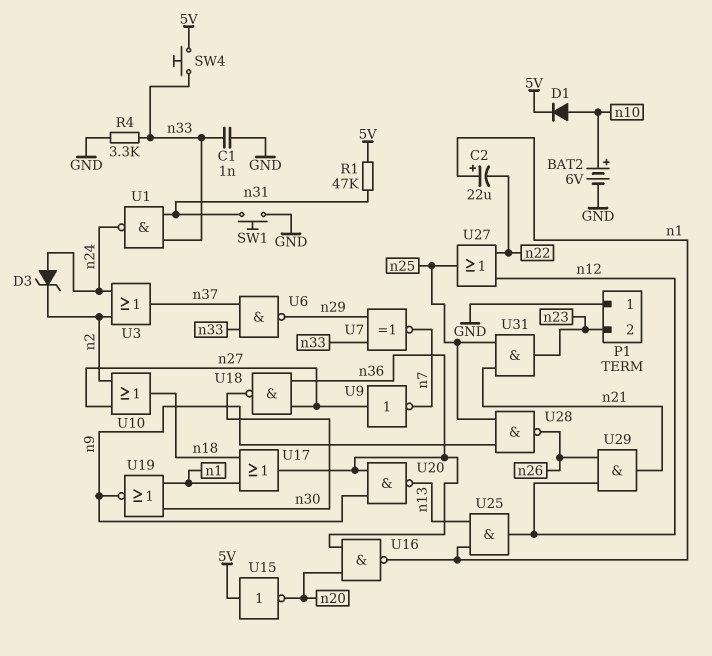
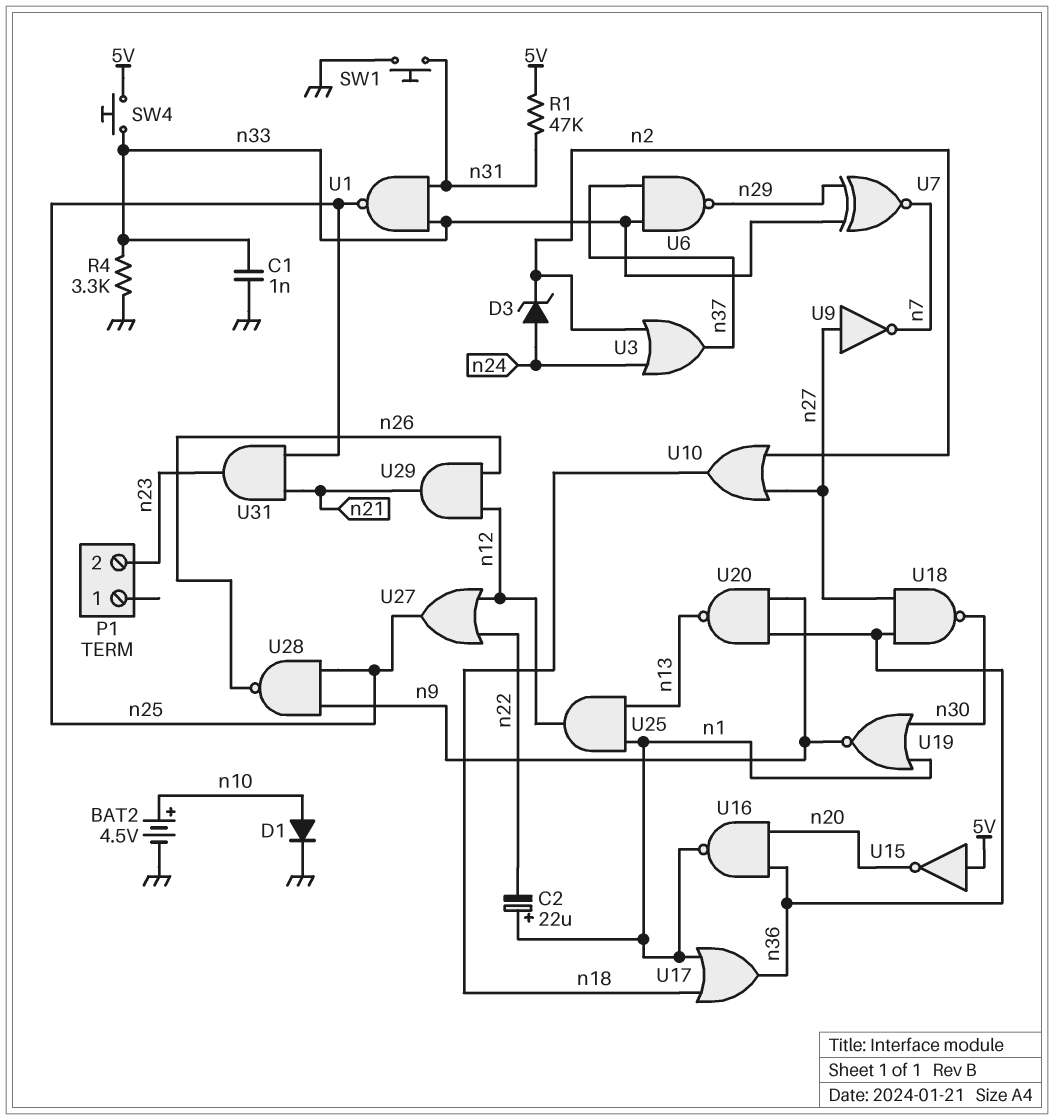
BAT2: 6V (plus n10, minus GND) -> 4.5V (plus n10, minus GND)
D1: diode (A n10, K 5V) -> diode (A n10, K GND)
P1 pin 1: GND -> none
U1: NAND (in n31, in n33, out n24) -> NAND (in n31, in n33, out n25)

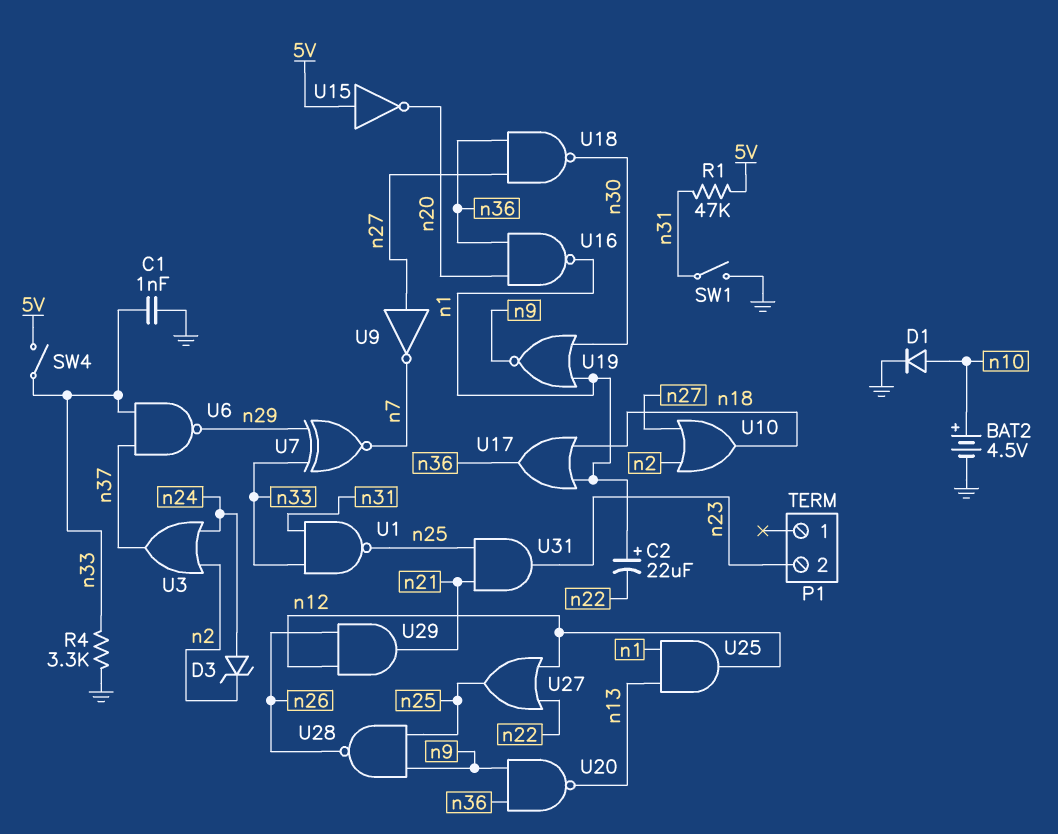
SW1: button (GND, n31) -> switch (GND, n31)
SW4: button (5V, n33) -> switch (5V, n33)

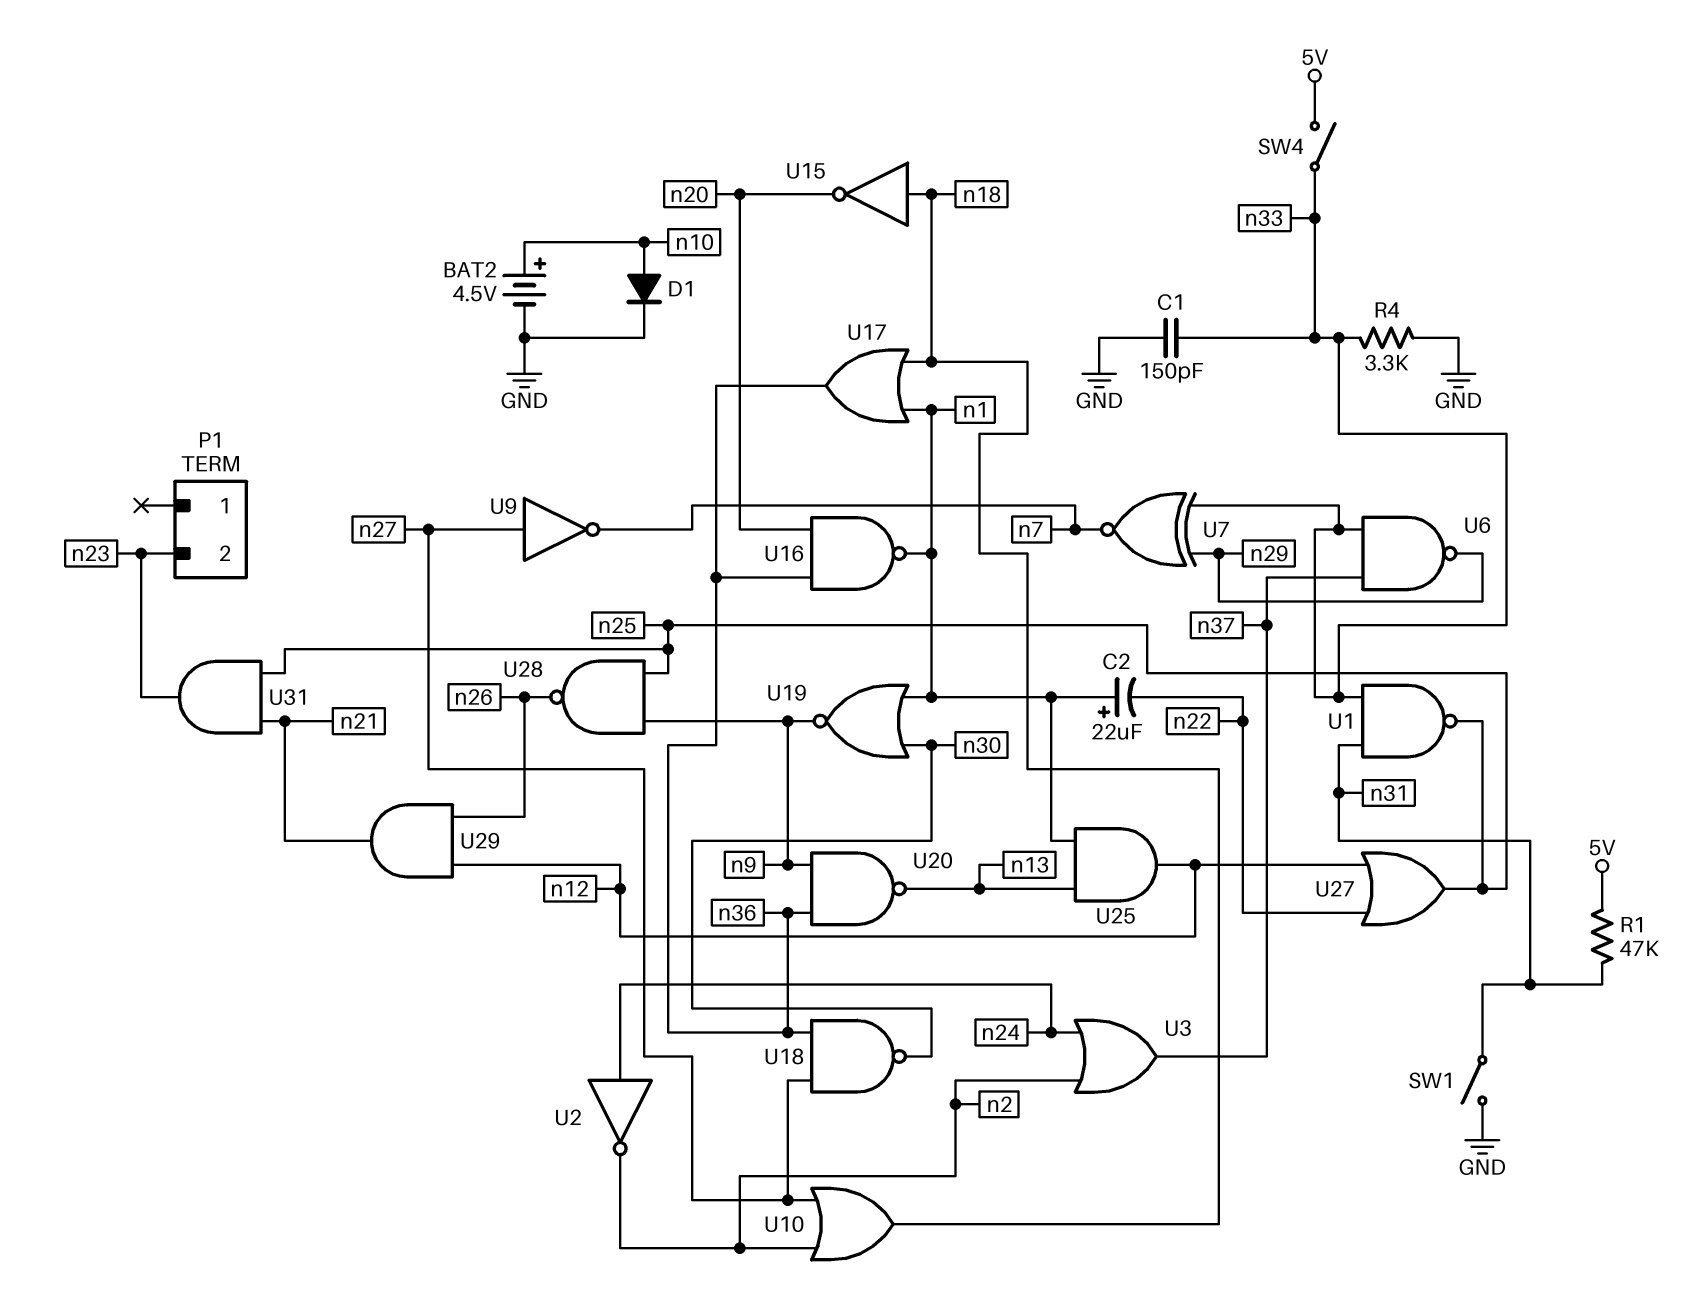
C1: 1nF (GND, n33) -> 150pF (GND, n33)
D3: zener (A n24, K n2) -> none
U2: none -> NOT (in n24, out n2)
U15: NOT (in 5V, out n20) -> NOT (in n18, out n20)

